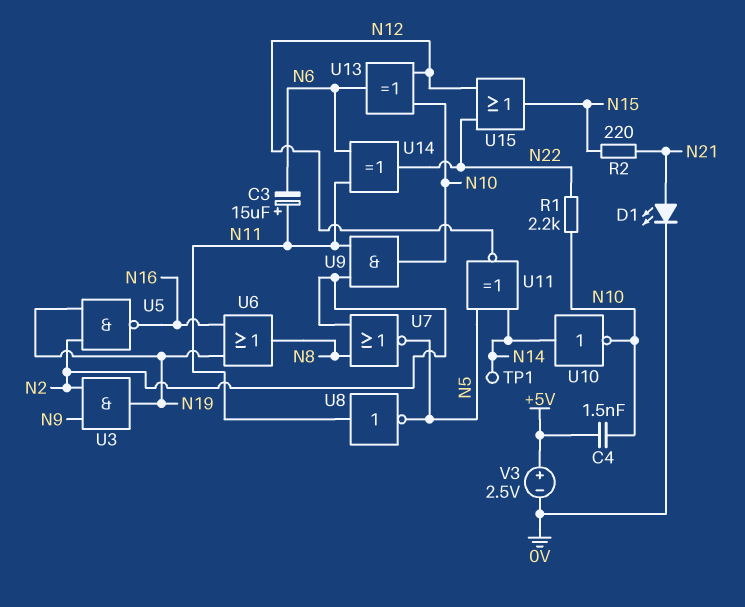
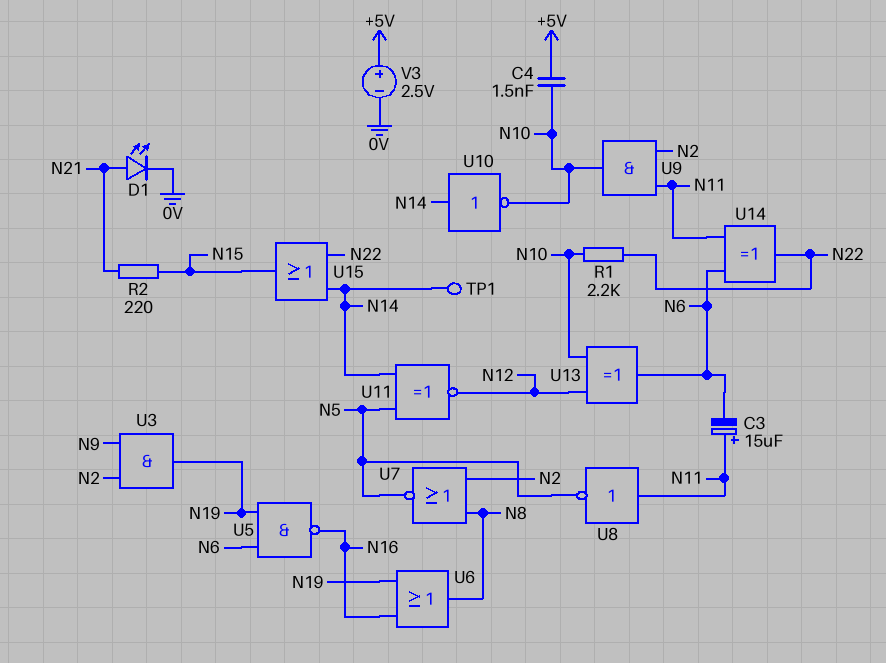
U5: NAND (in N2, in N19, out N16) -> NAND (in N6, in N19, out N16)
U15: OR (in N12, in N22, out N15) -> OR (in N14, in N22, out N15)

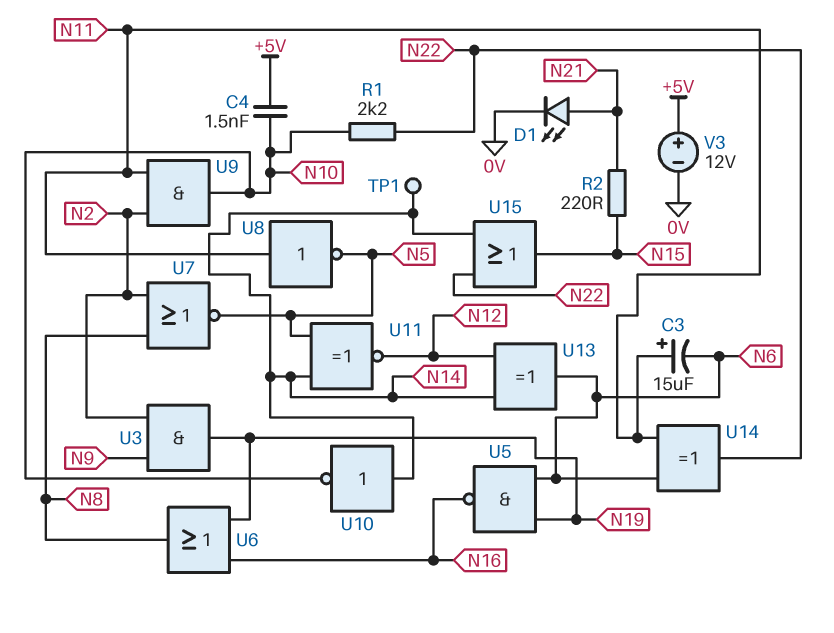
U13: XOR (in N10, in N12, out N6) -> XOR (in N12, in N14, out N6)
V3: 2.5V (plus +5V, minus 0V) -> 12V (plus +5V, minus 0V)

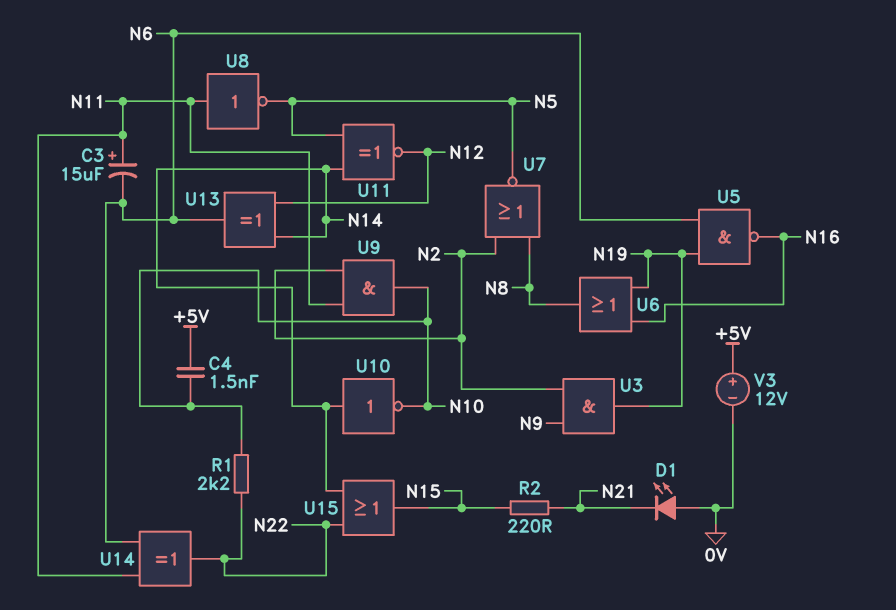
D1: LED (A N21, K 0V) -> LED (A 0V, K N21)
TP1: test point (N14) -> none

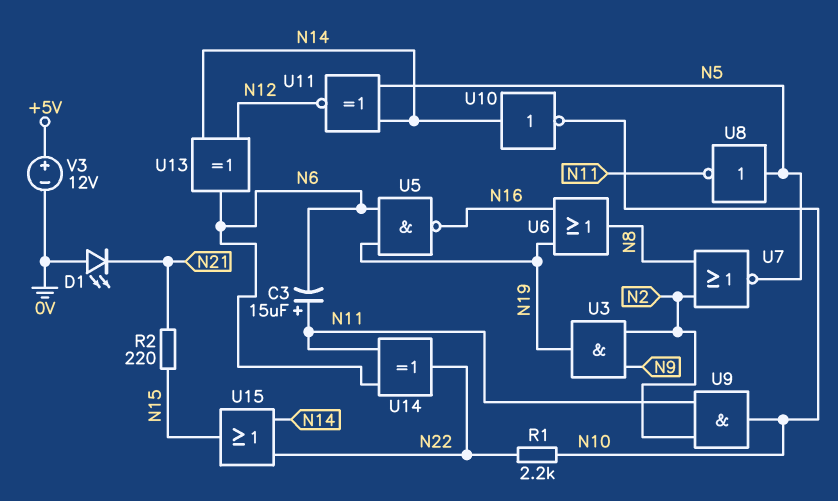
C4: 1.5nF (+5V, N10) -> none
U8: NOT (in N11, out N5) -> NOT (in N5, out N11)

